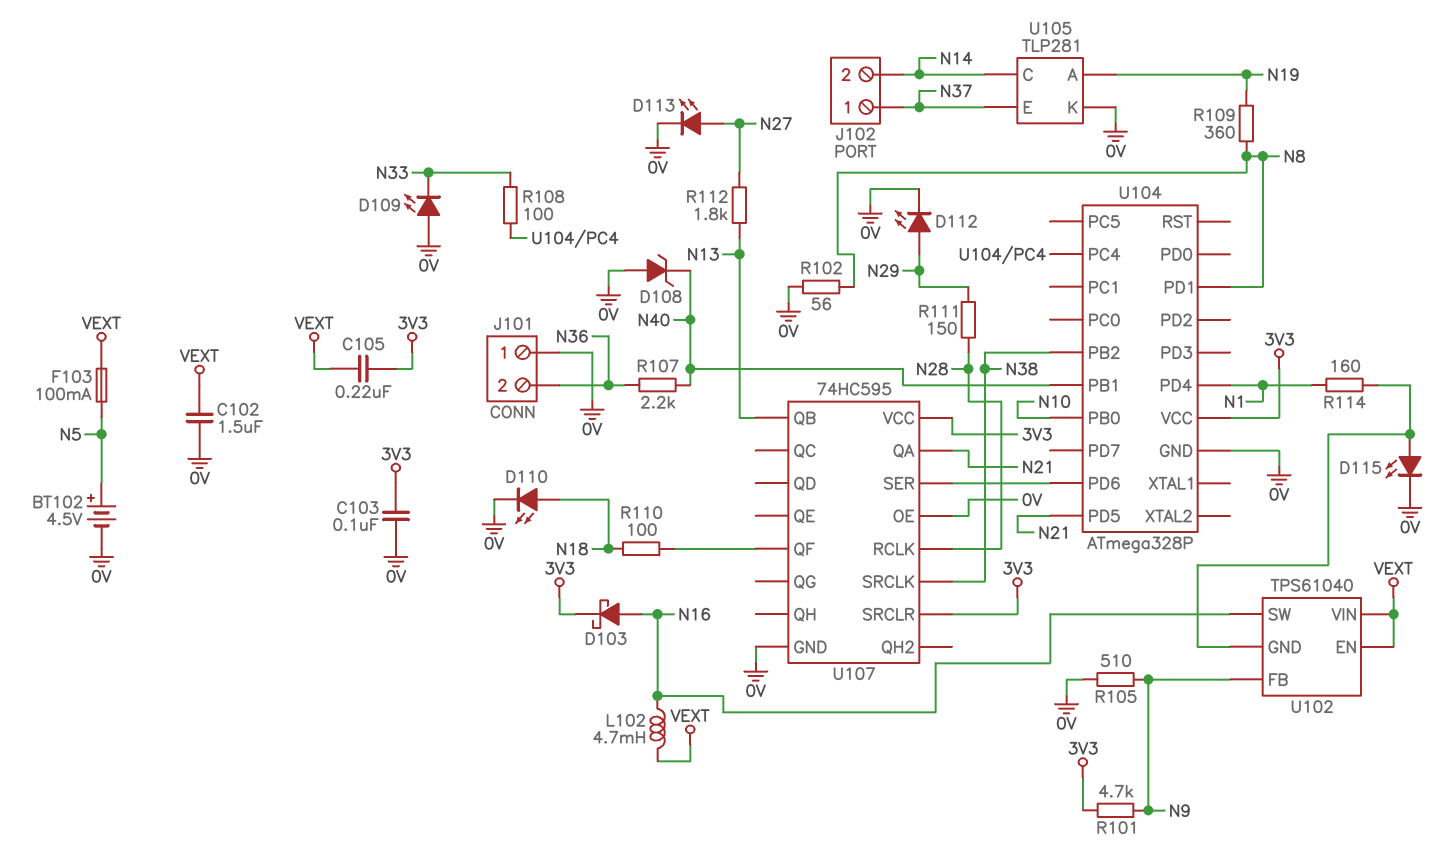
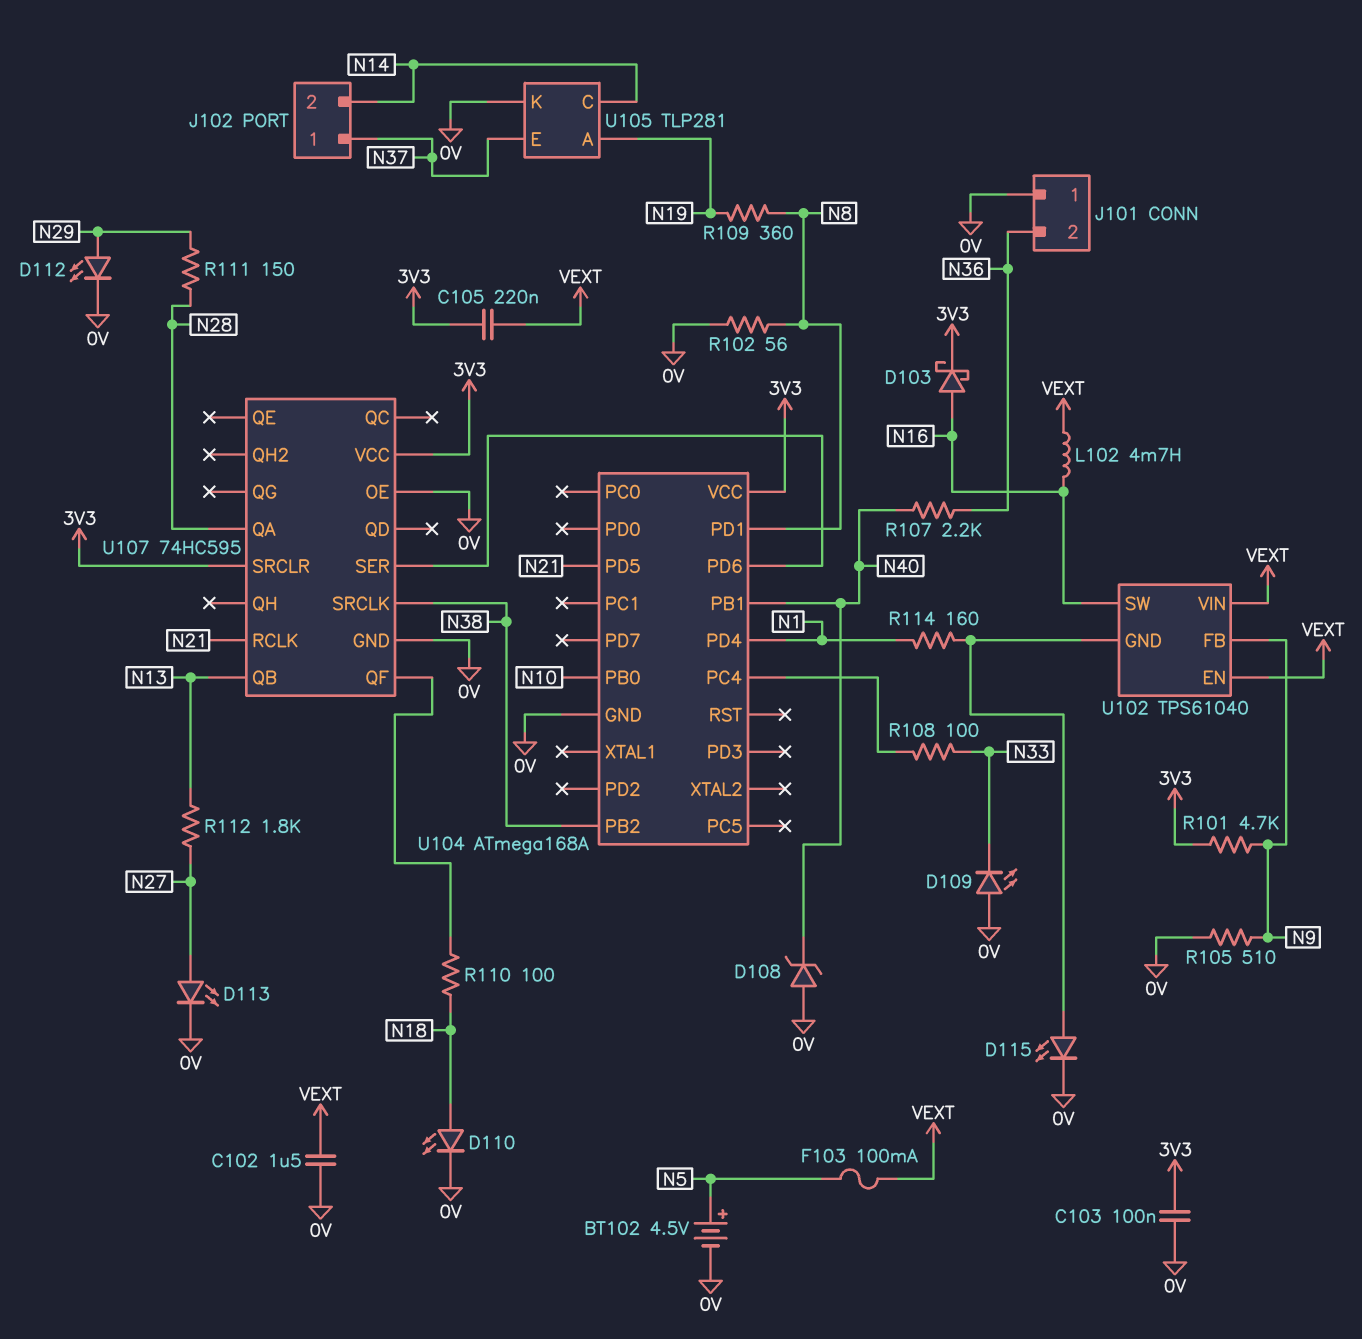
U104: ATmega328P -> ATmega168A
U107 pin QA: N21 -> N28
U107 pin RCLK: N28 -> N21

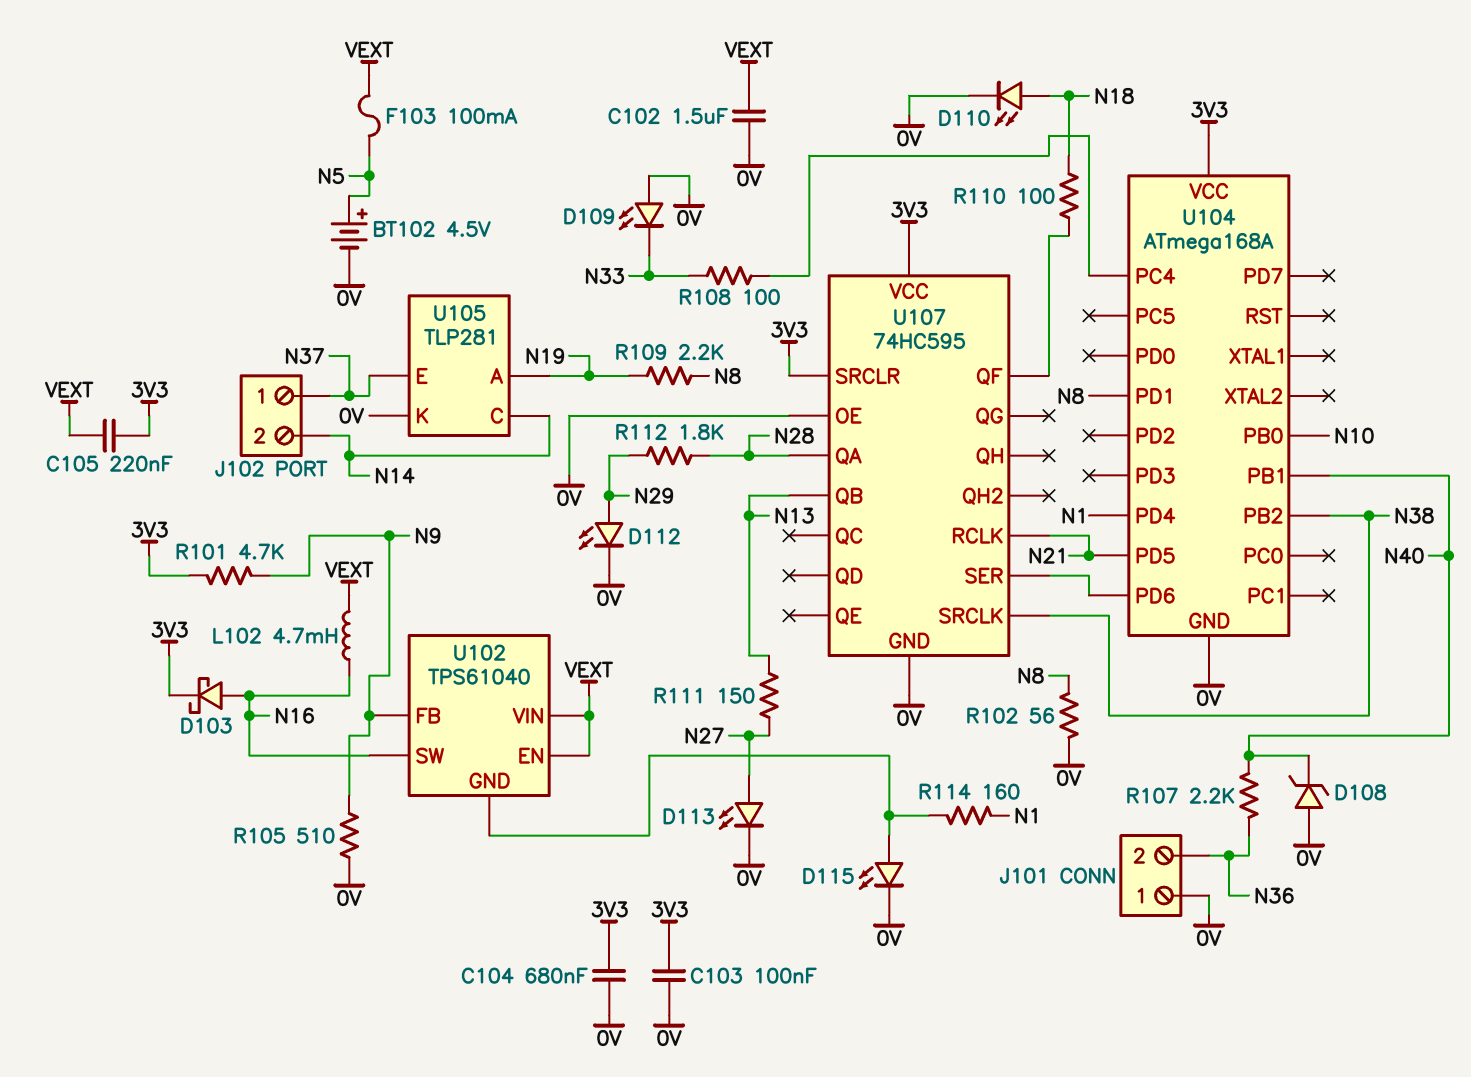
C104: none -> 680nF (0V, 3V3)
R109: 360 (N8, N19) -> 2.2k (N8, N19)
R111: 150 (N28, N29) -> 150 (N13, N27)
R112: 1.8k (N13, N27) -> 1.8k (N28, N29)

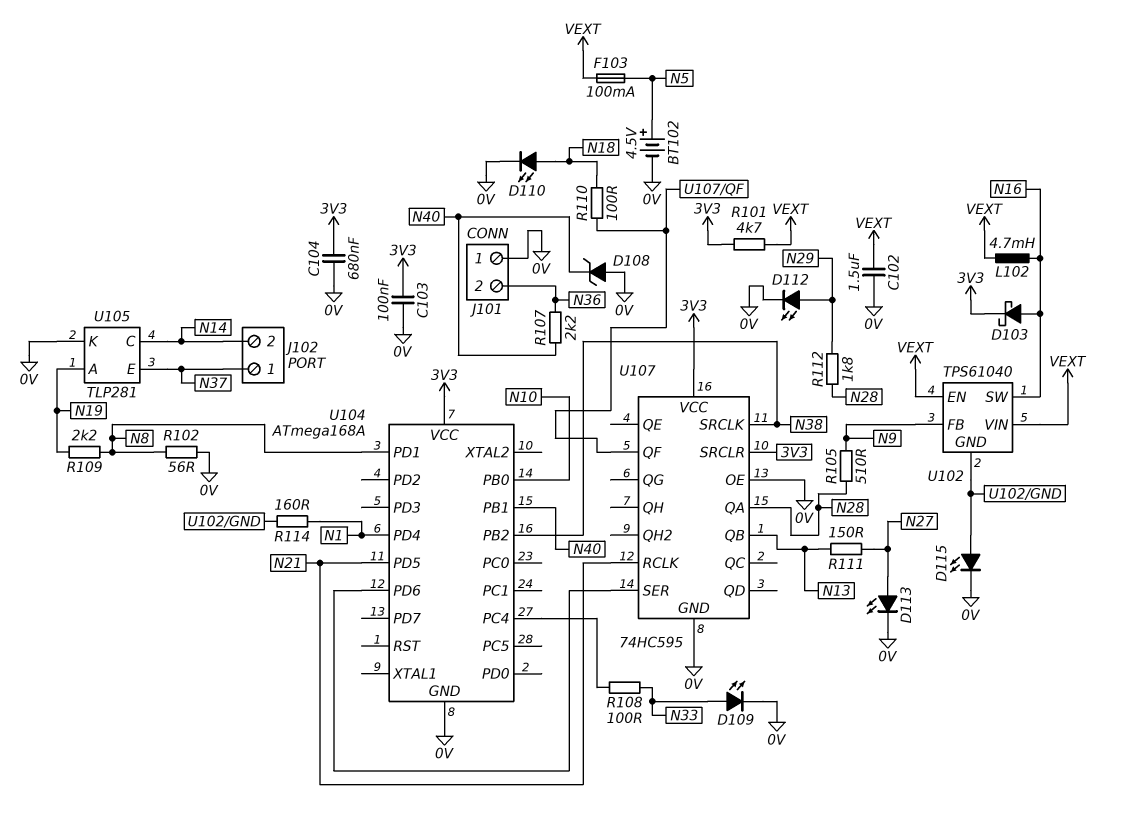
C105: 220nF (3V3, VEXT) -> none
D109: LED (A 0V, K N33) -> LED (A N33, K 0V)
R101: 4.7k (3V3, N9) -> 4.7k (3V3, VEXT)
R105: 510 (0V, N9) -> 510 (N9, N28)

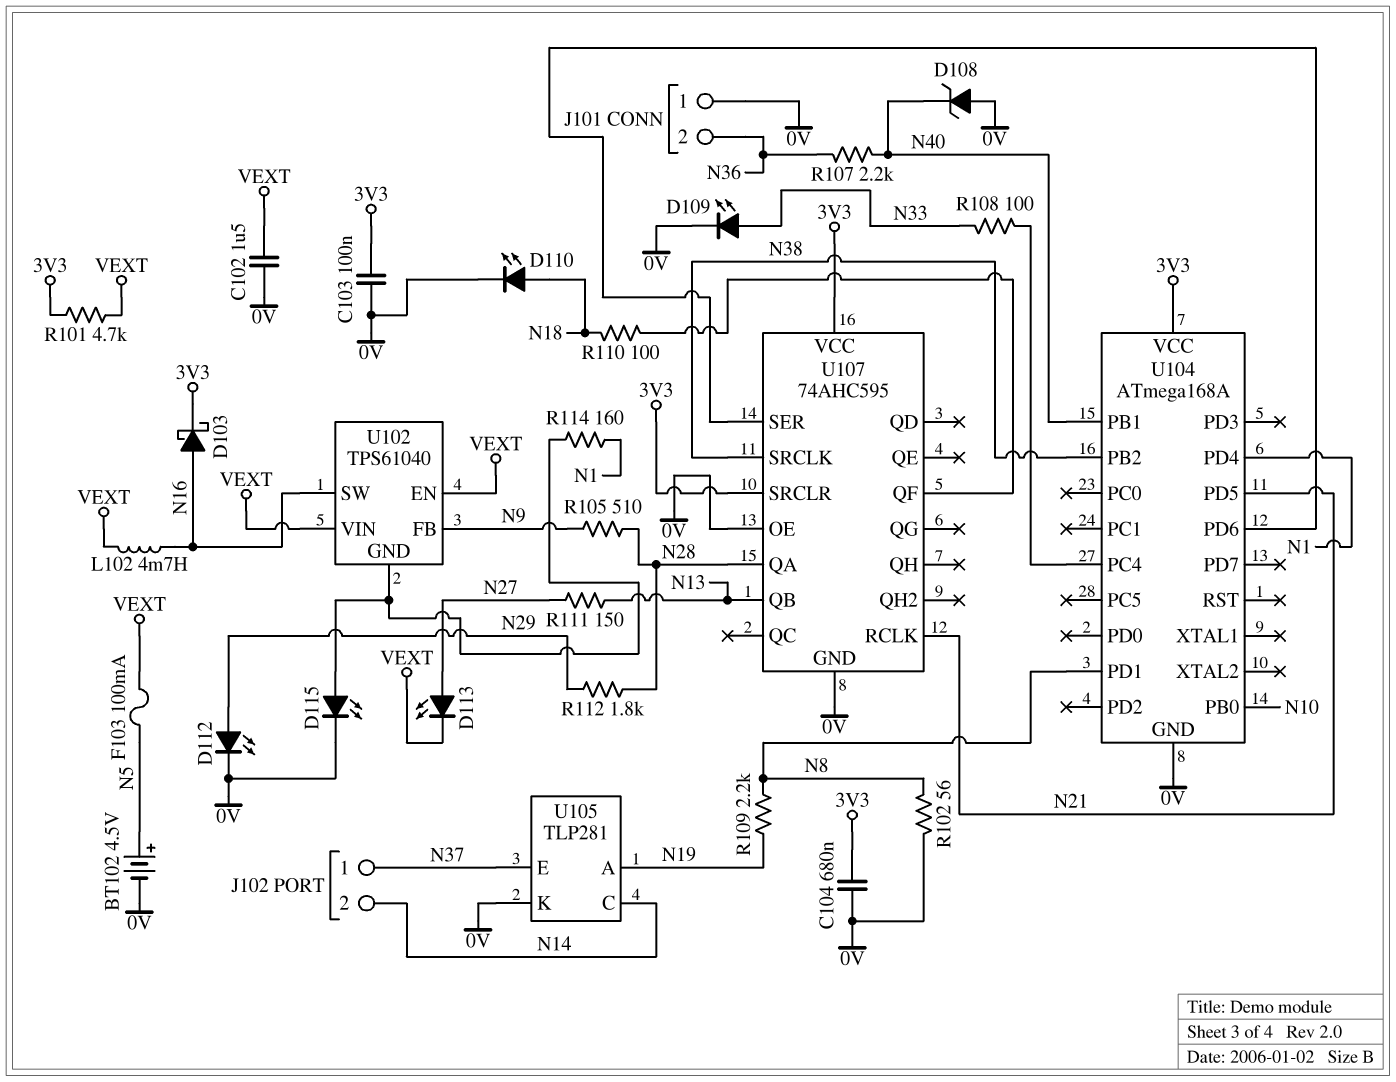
D113: LED (A N27, K 0V) -> LED (A N27, K VEXT)
U107: 74HC595 -> 74AHC595

